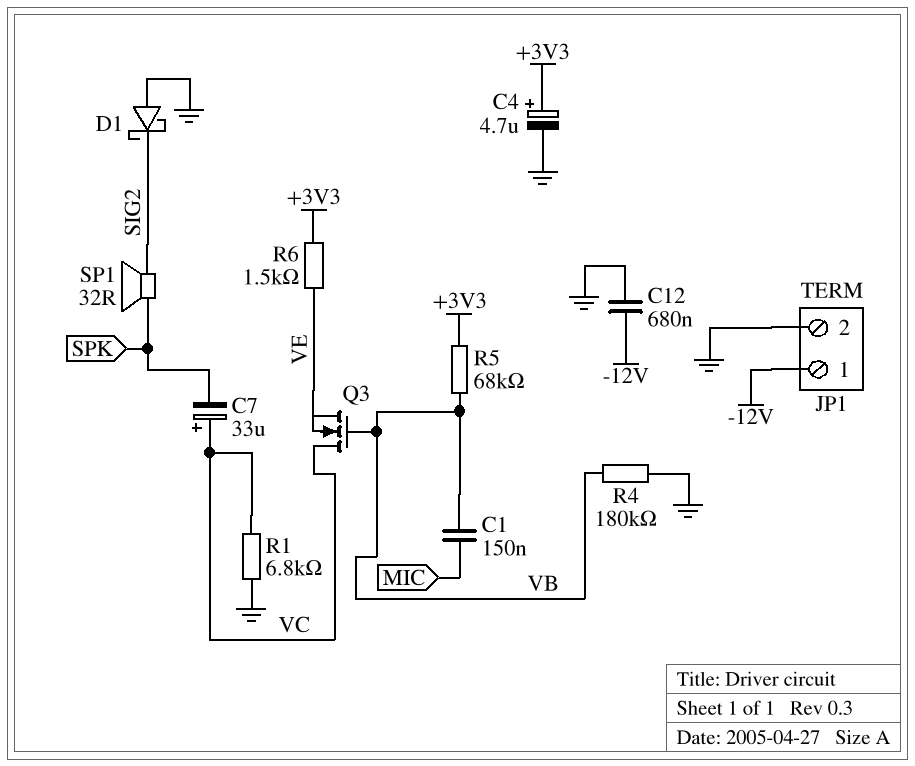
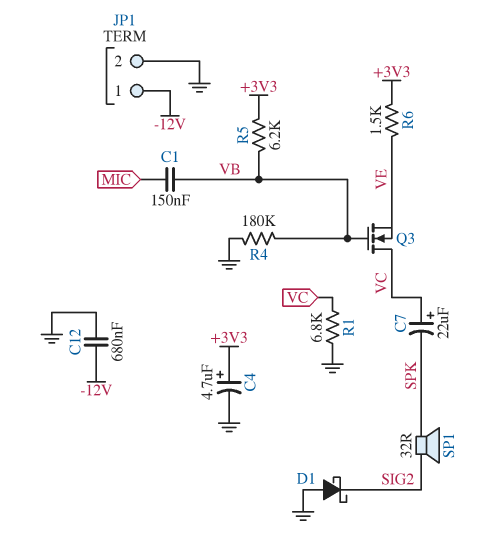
C7: 33uF (plus VC, minus SPK) -> 22uF (plus VC, minus SPK)
R5: 68k (+3V3, VB) -> 6.2k (+3V3, VB)

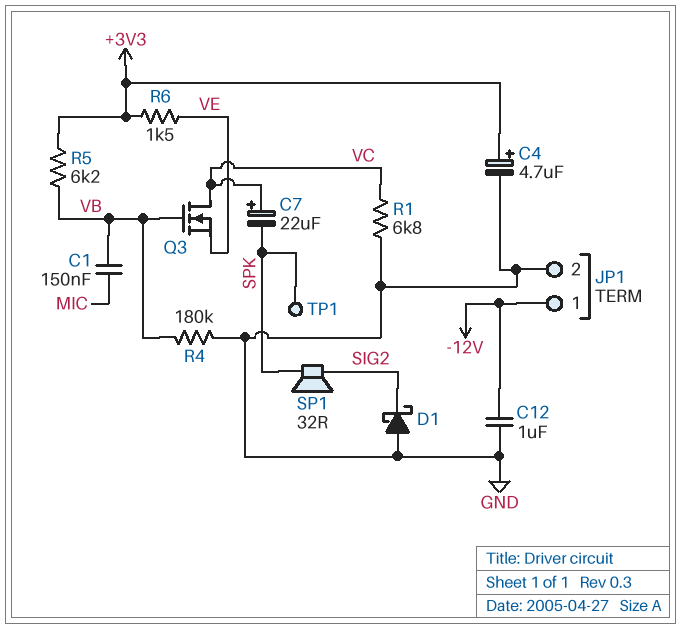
C12: 680nF (-12V, GND) -> 1uF (-12V, GND)
TP1: none -> test point (SPK)

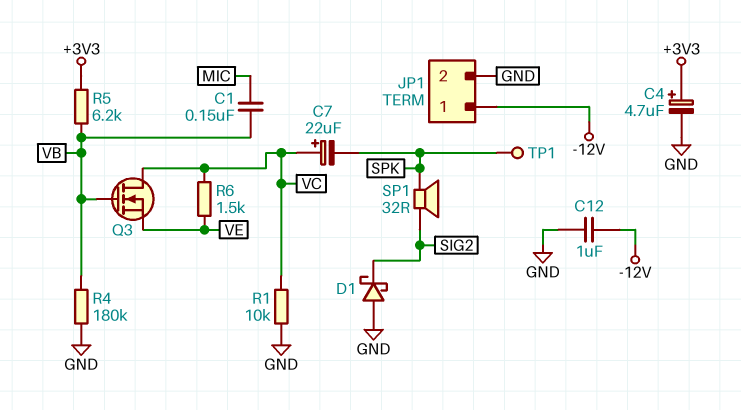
R1: 6.8k (GND, VC) -> 10k (GND, VC)
R6: 1.5k (+3V3, VE) -> 1.5k (VC, VE)

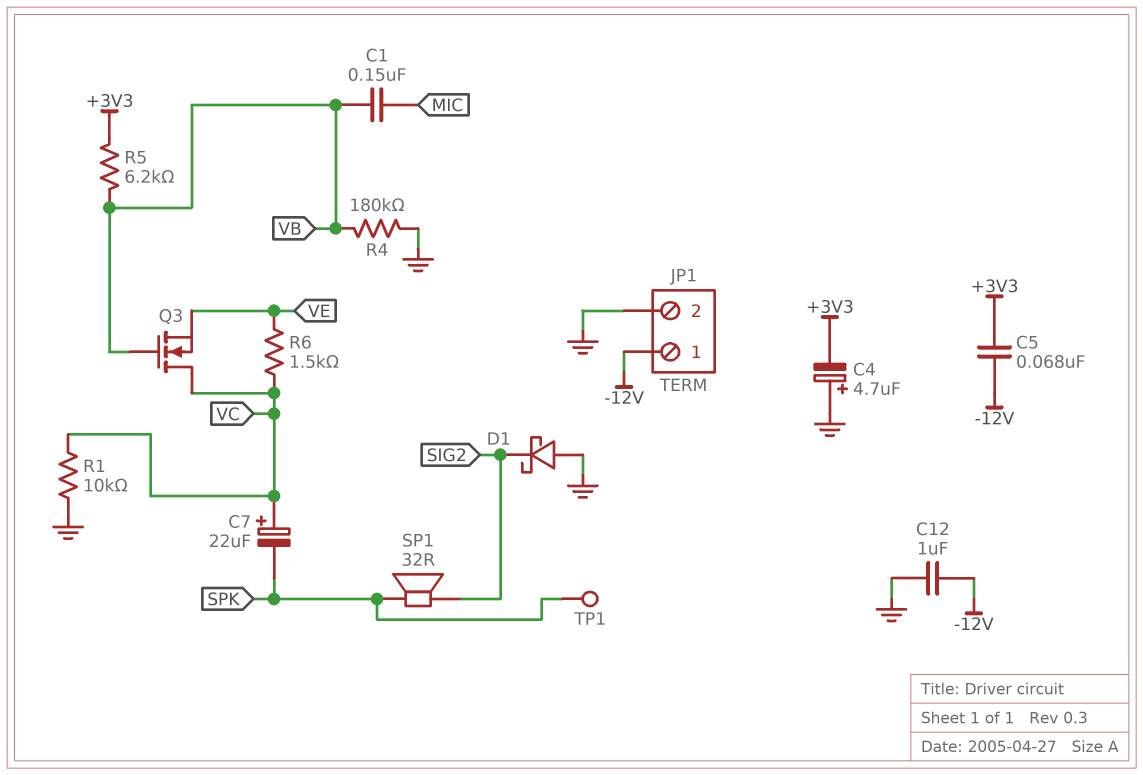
C4: 4.7uF (plus +3V3, minus GND) -> 4.7uF (plus GND, minus +3V3)
C5: none -> 68nF (+3V3, -12V)

